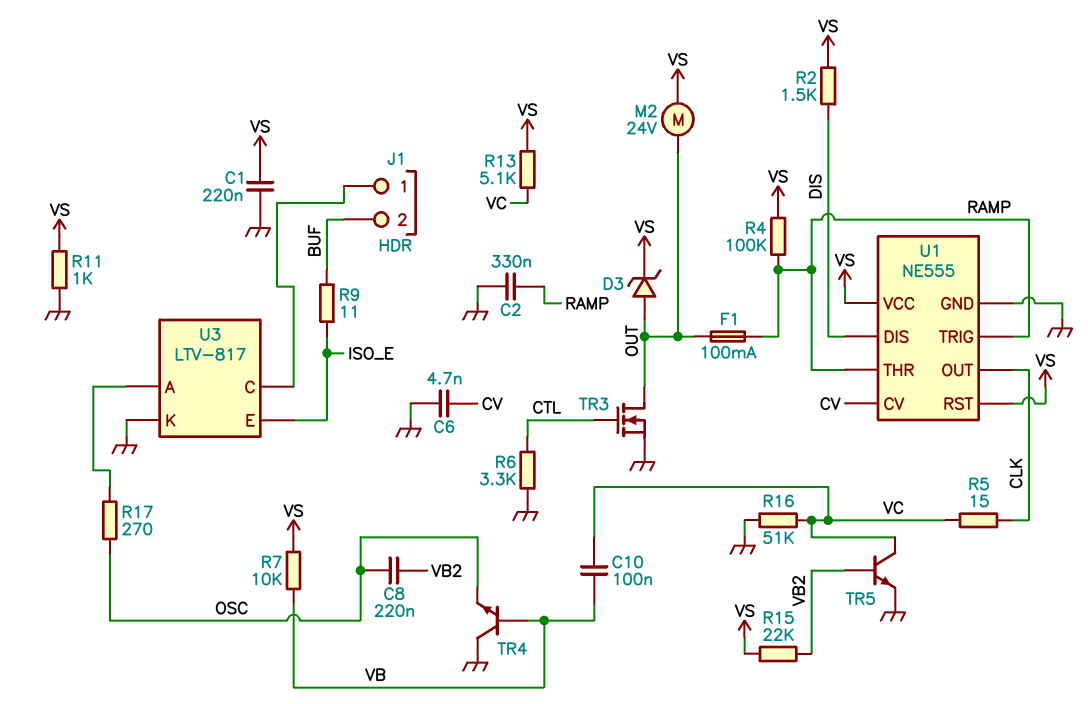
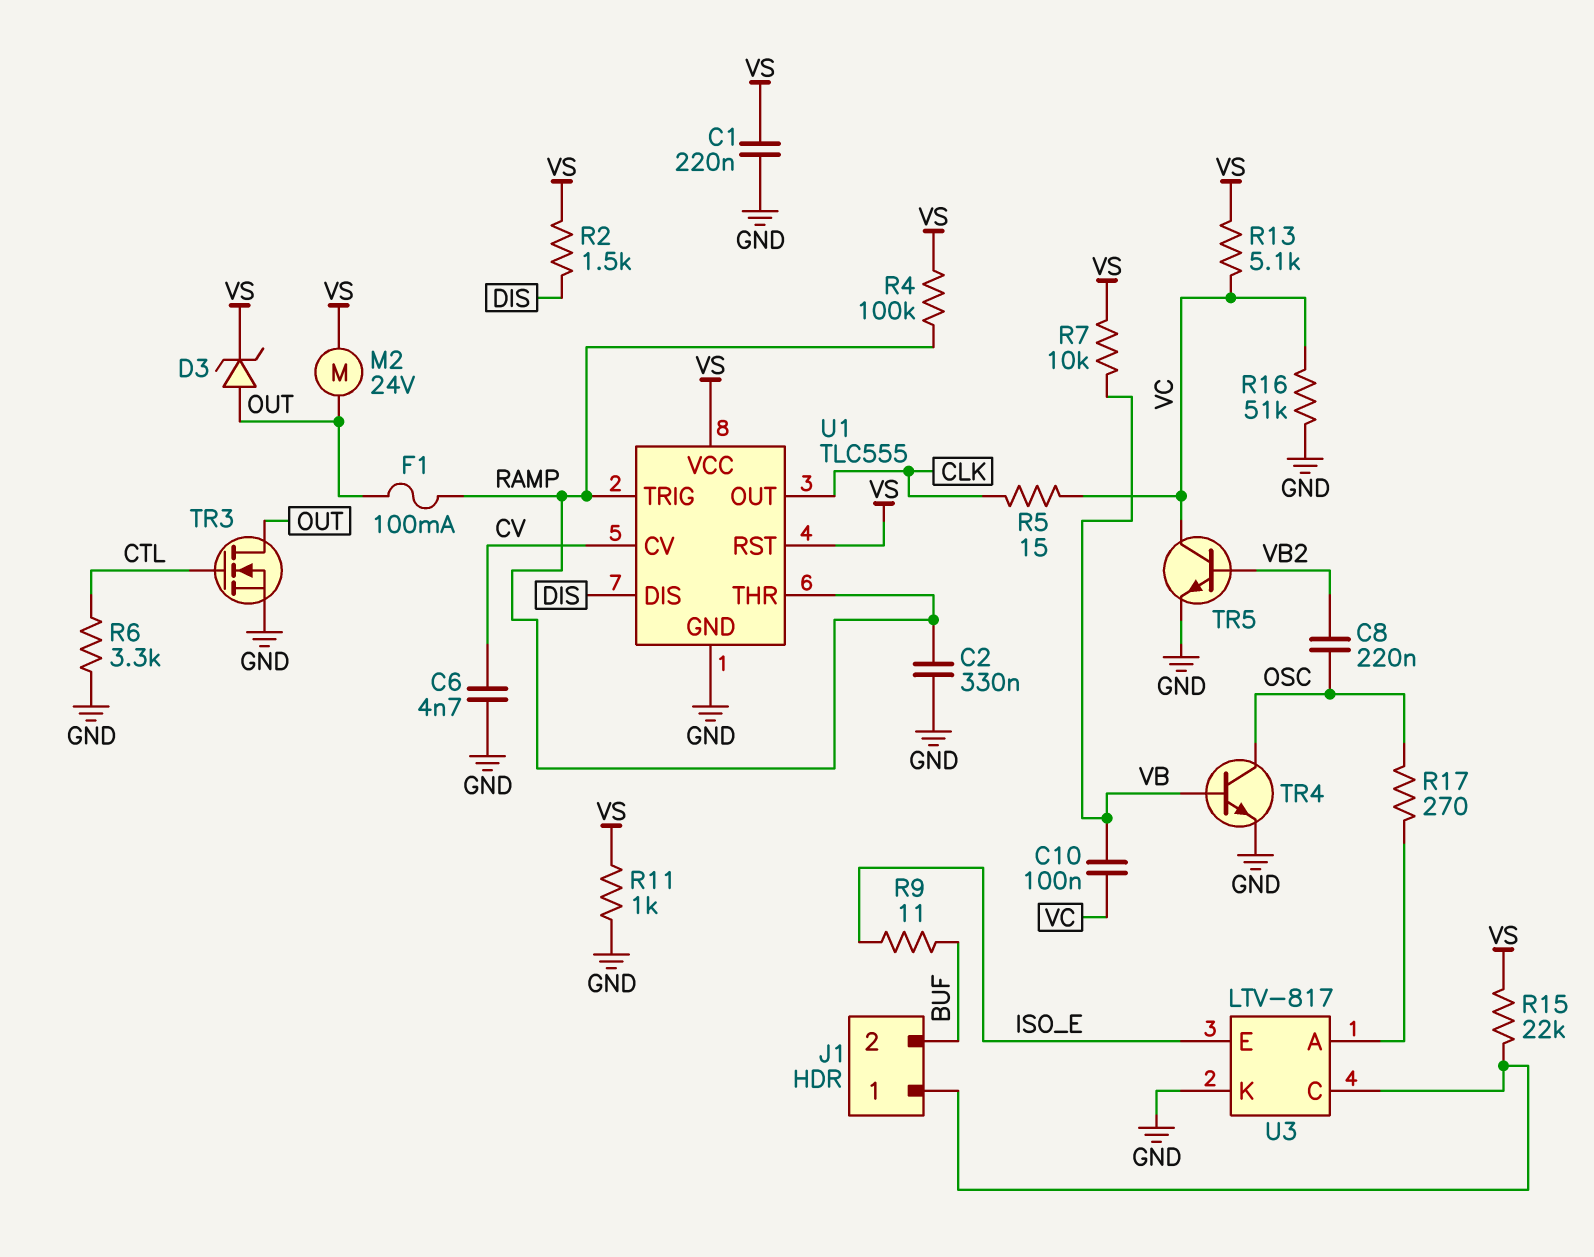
R15: 22k (VB2, VS) -> 22k (J1/1, VS)
TR4: NPN (B VB, C GND, E OSC) -> NPN (B VB, C OSC, E GND)
U1: NE555 -> TLC555

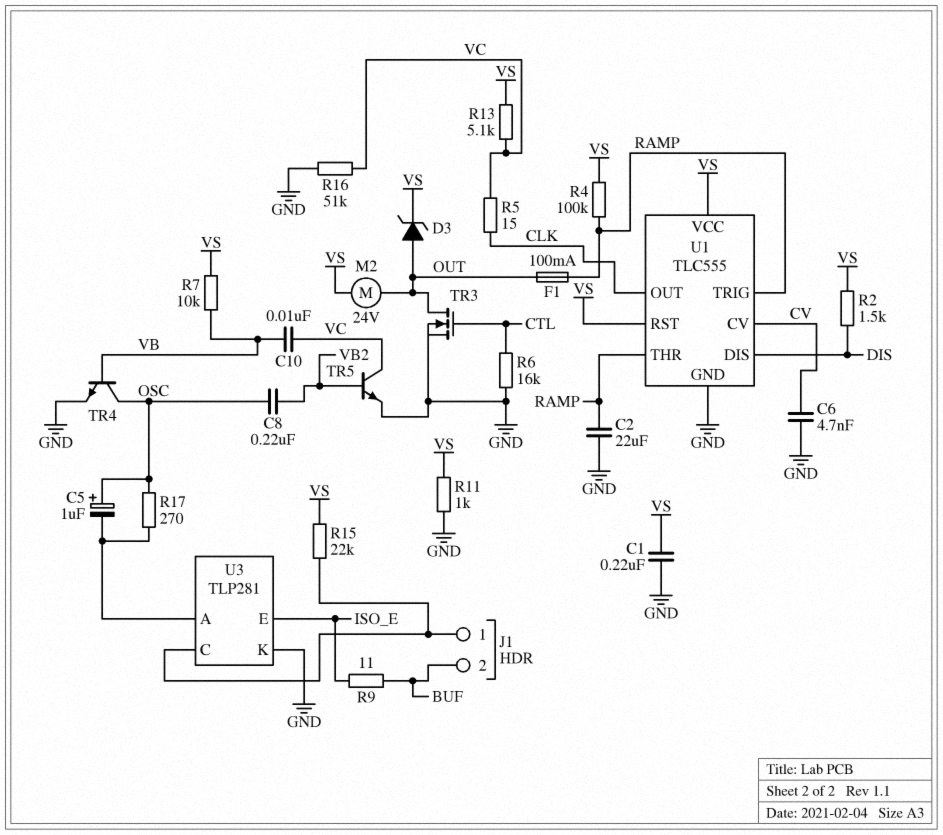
C2: 330nF (GND, RAMP) -> 22uF (GND, RAMP)
C5: none -> 1uF (plus OSC, minus U3/A)
C10: 100nF (VB, VC) -> 10nF (VB, VC)
R6: 3.3k (CTL, GND) -> 16k (CTL, GND)
U3: LTV-817 -> TLP281

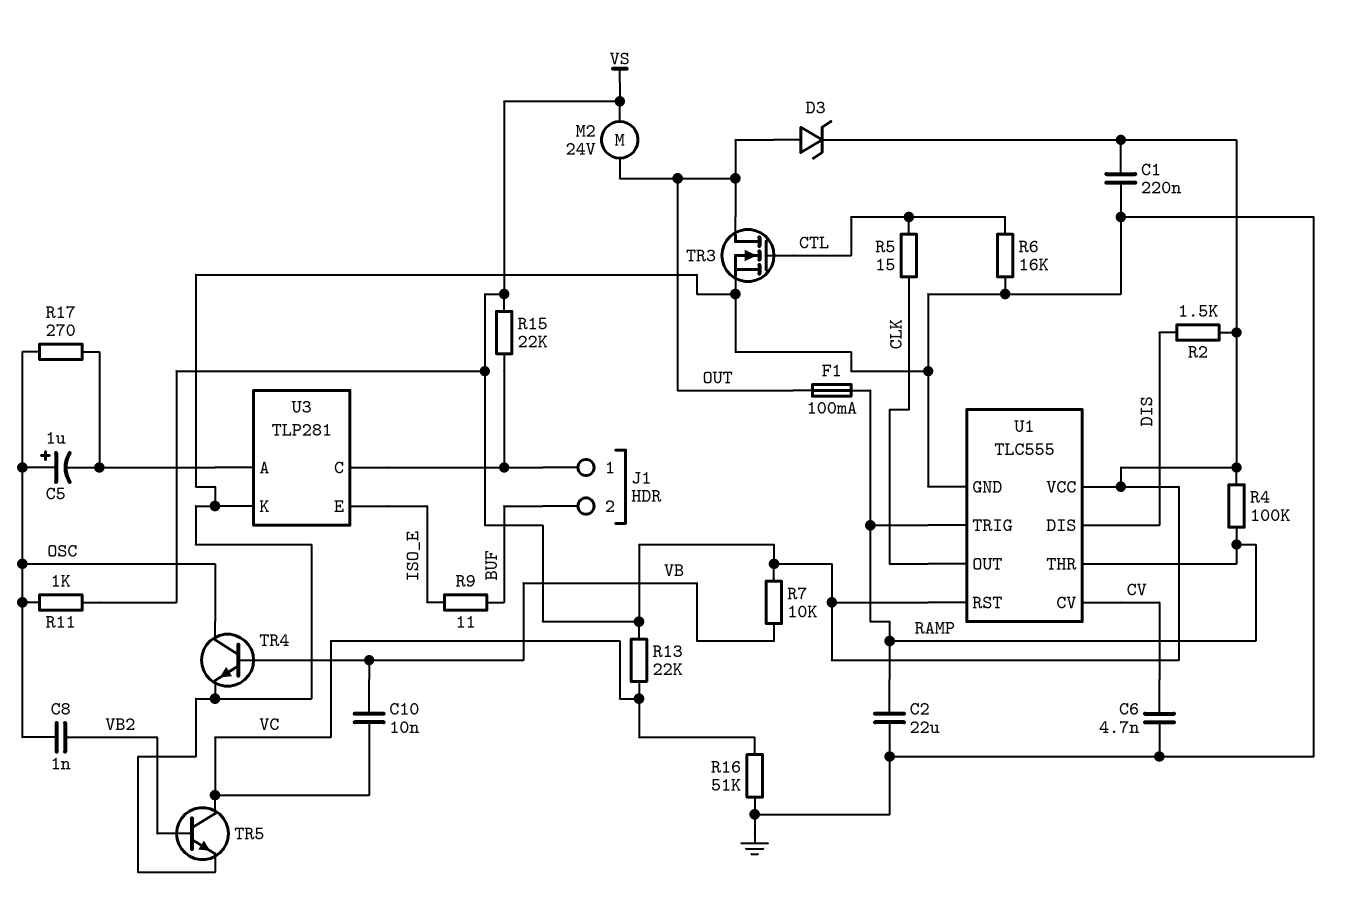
C8: 220nF (OSC, VB2) -> 1nF (OSC, VB2)
R5: 15 (CLK, VC) -> 15 (CLK, CTL)
R11: 1k (GND, VS) -> 1k (OSC, VS)
R13: 5.1k (VC, VS) -> 22k (VC, VS)

